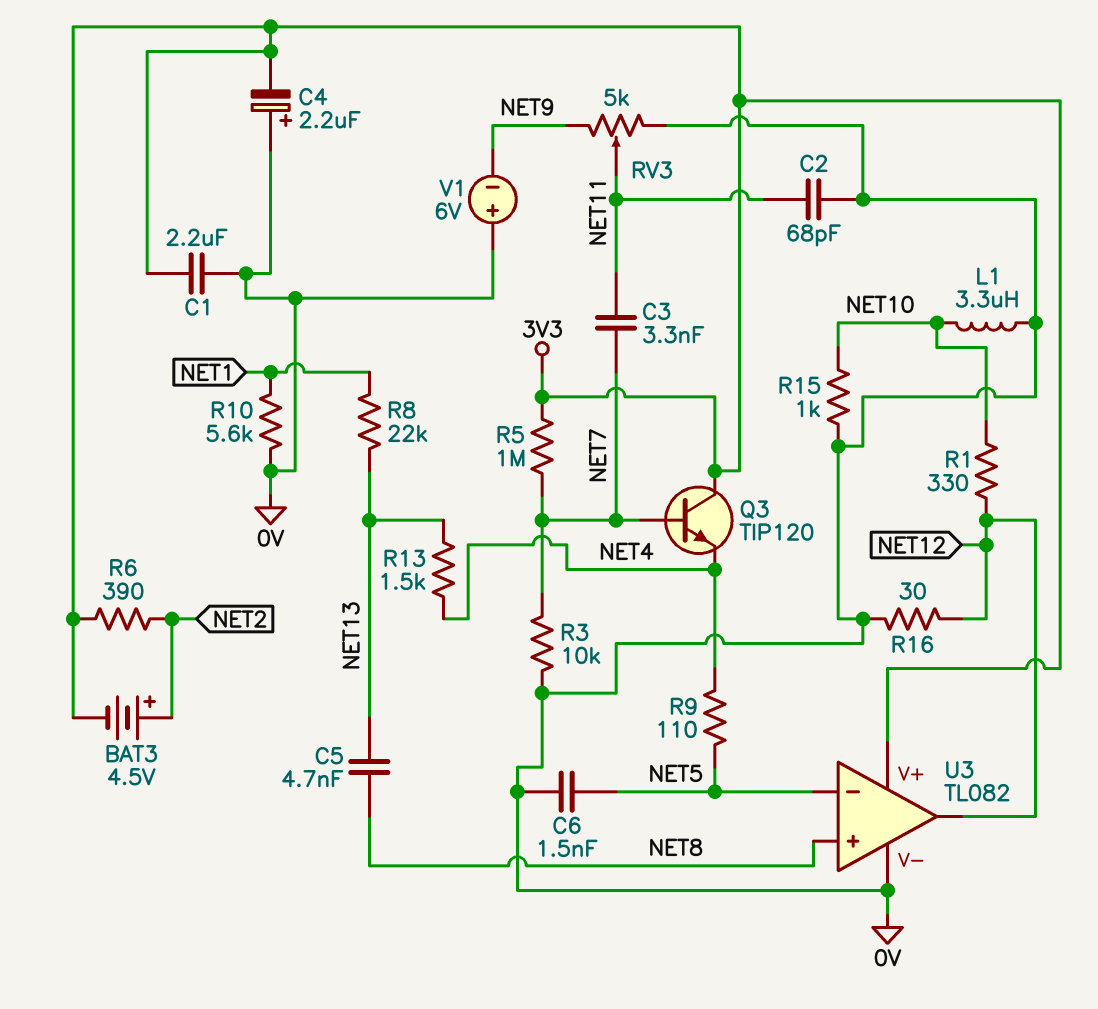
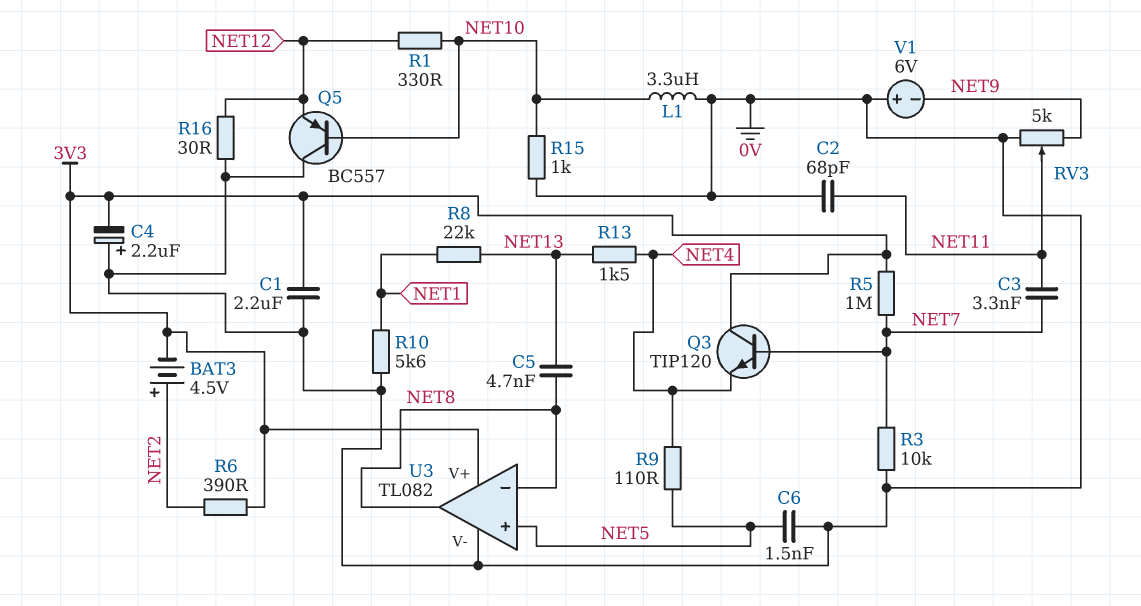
Q5: none -> PNP BC557 (B NET10, C 0V, E NET12)
U3 pin in+: NET8 -> NET5
U3 pin in-: NET5 -> NET8
U3 pin out: NET12 -> NET8

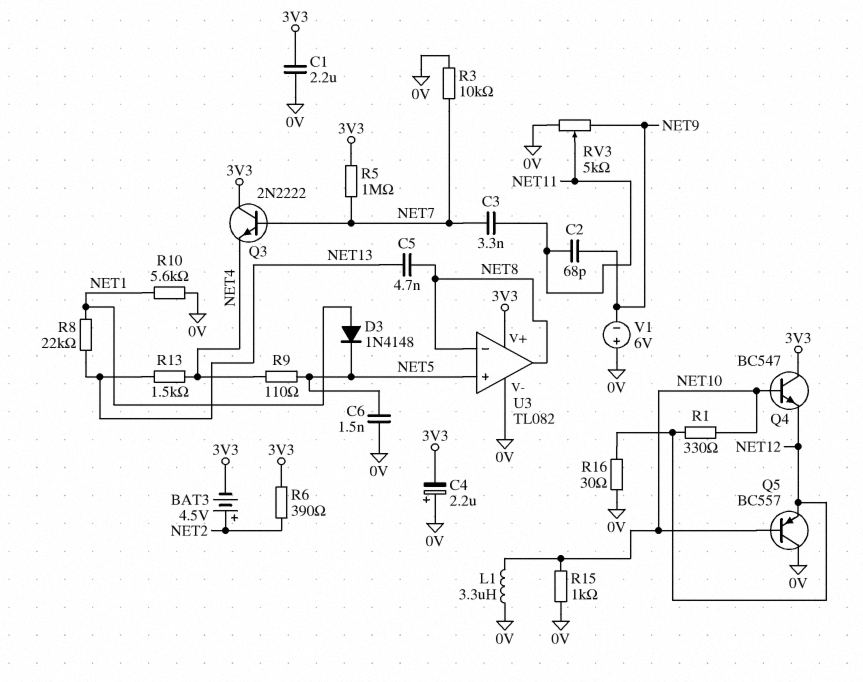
C2: 68pF (0V, NET11) -> 68pF (NET9, NET11)
D3: none -> diode 1N4148 (A NET1, K NET5)
Q3: NPN TIP120 (B NET7, C 3V3, E NET4) -> NPN 2N2222 (B NET7, C 3V3, E NET4)
Q4: none -> NPN BC547 (B NET10, C 3V3, E NET12)

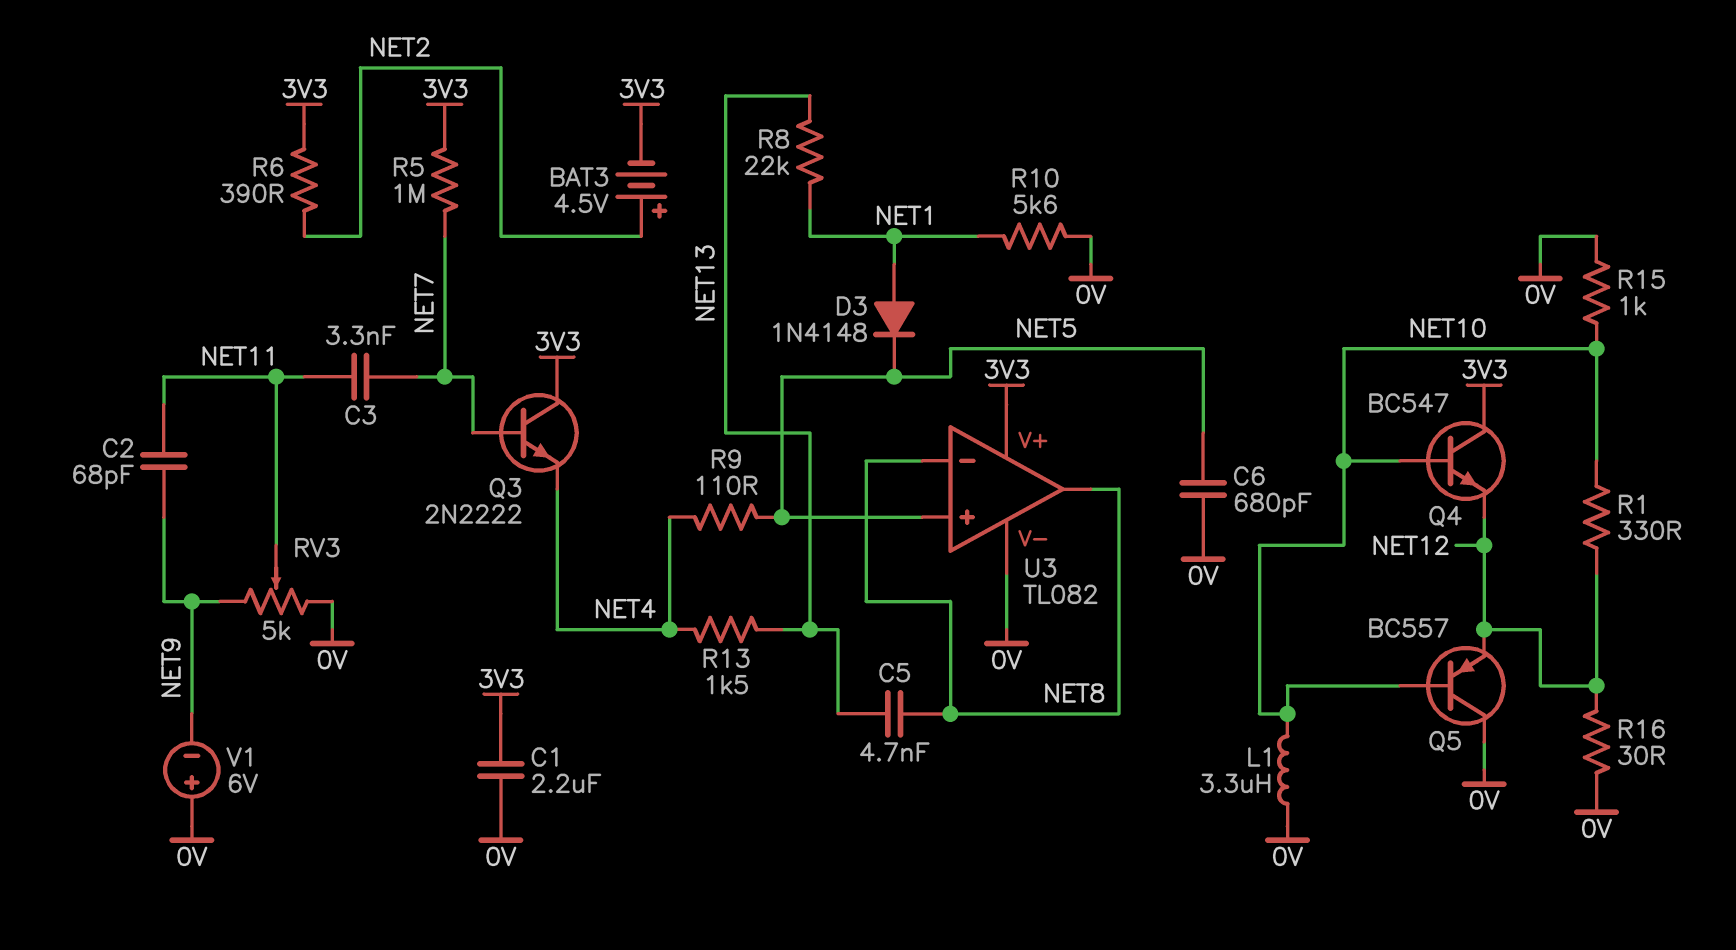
C4: 2.2uF (plus 0V, minus 3V3) -> none
C6: 1.5nF (0V, NET5) -> 680pF (0V, NET5)
R3: 10k (0V, NET7) -> none

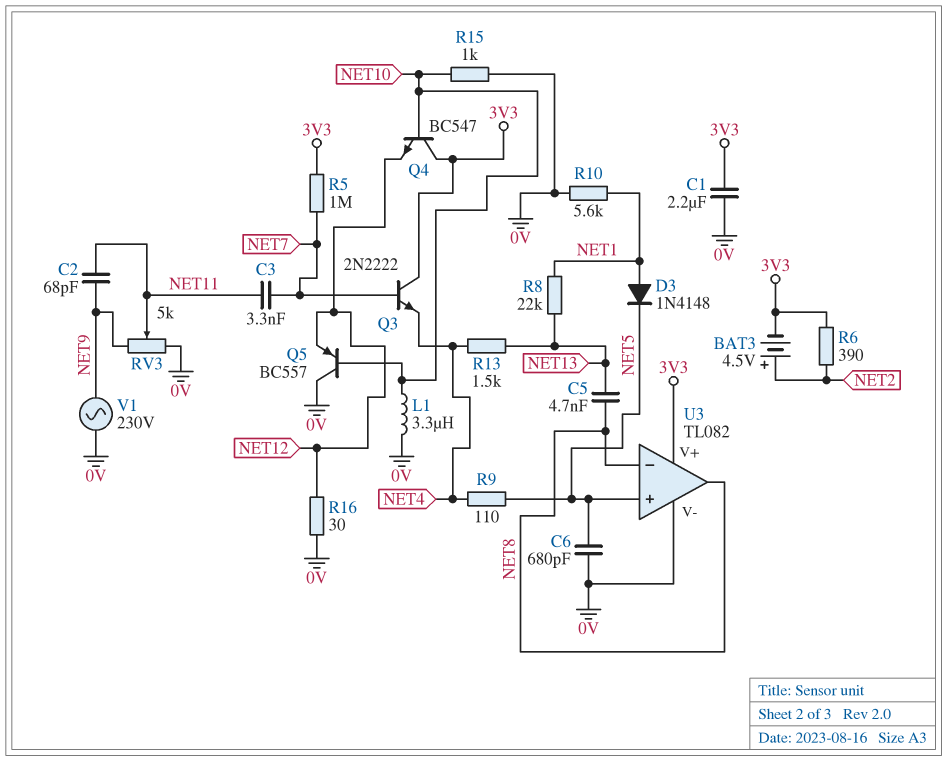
R1: 330 (NET10, NET12) -> none
V1: 6V (plus 0V, minus NET9) -> AC 230V (0V, NET9)

